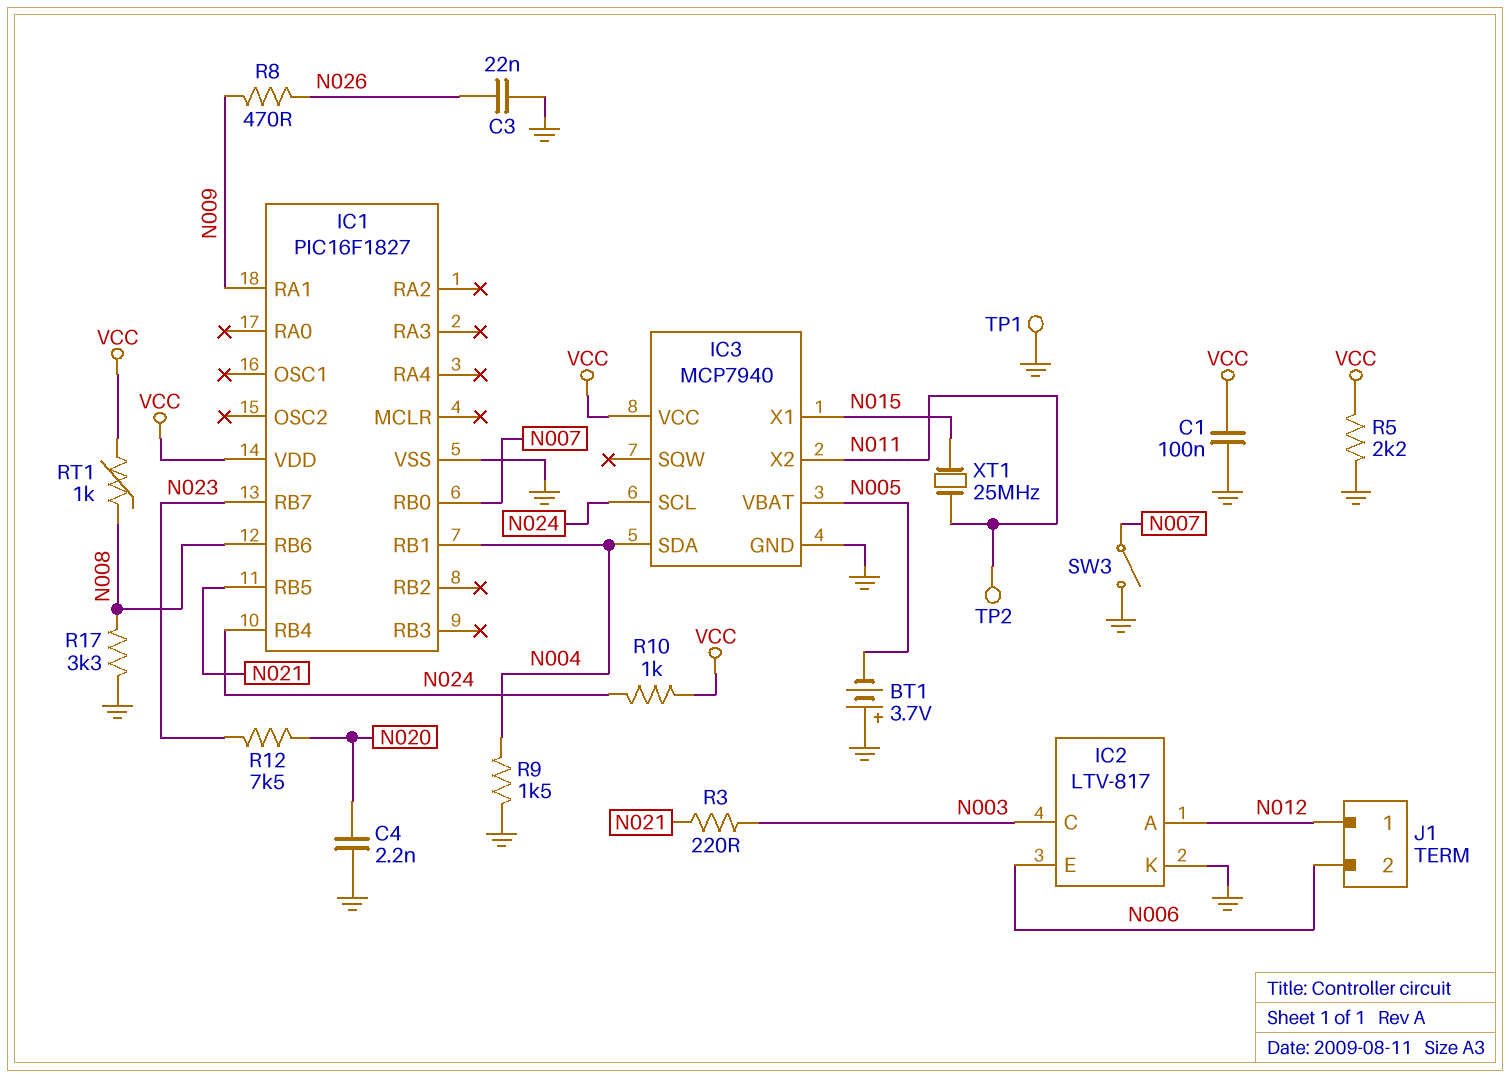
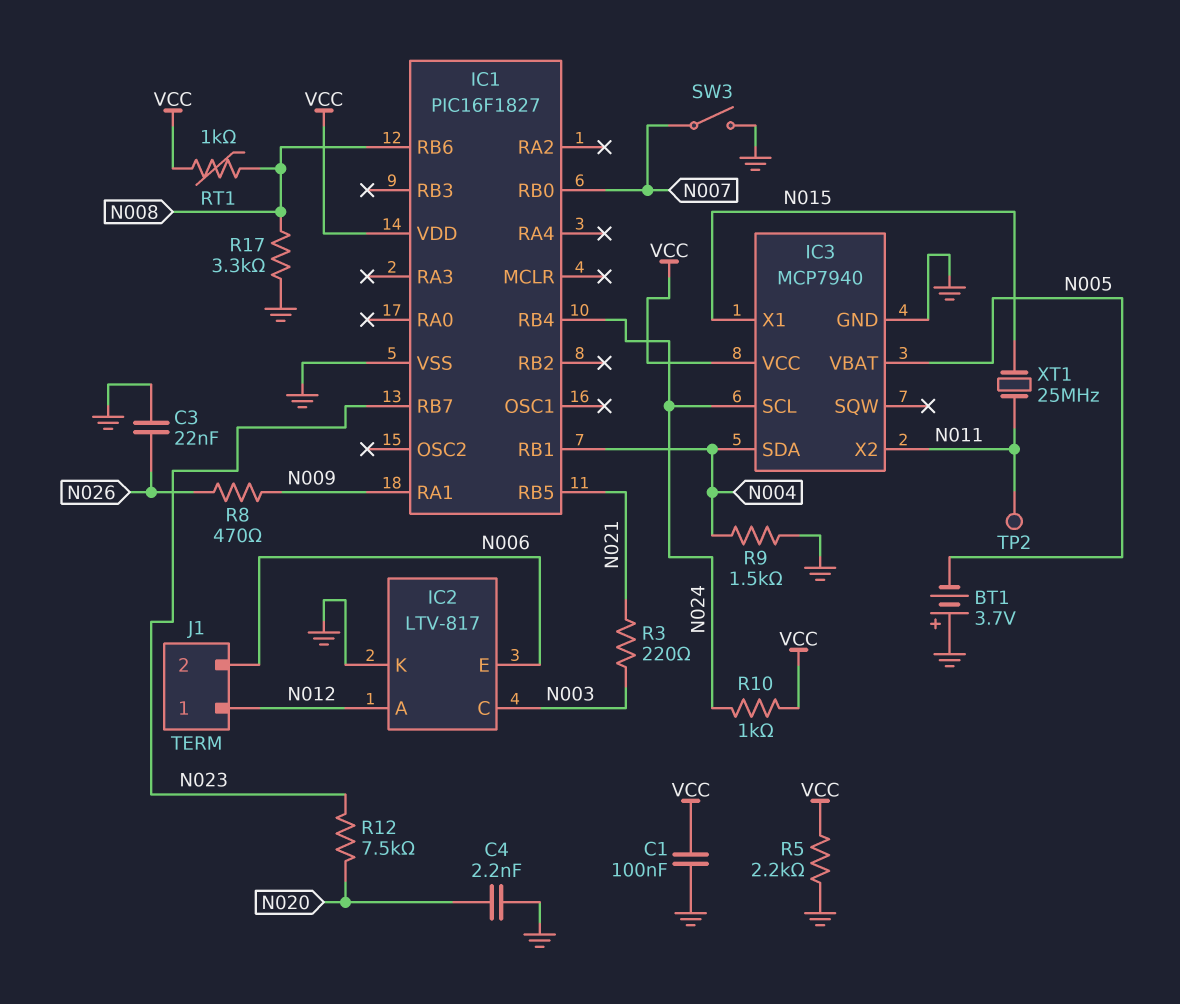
TP1: test point (GND) -> none

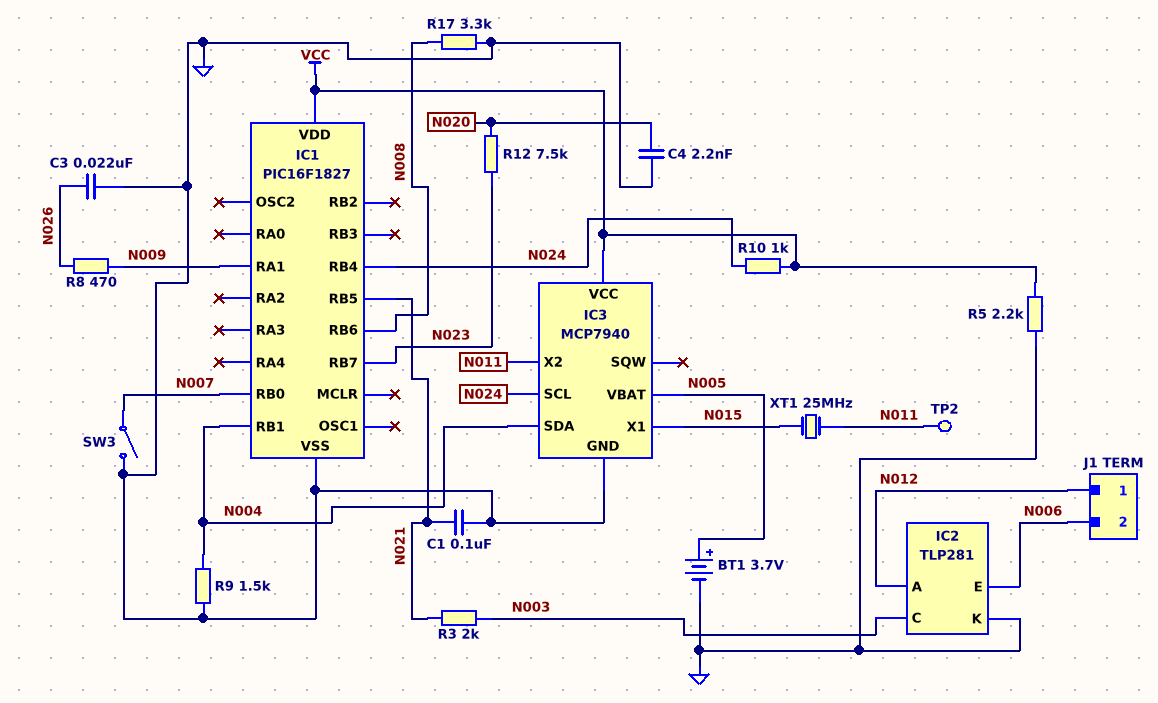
BT1: 3.7V (plus GND, minus N005) -> 3.7V (plus N005, minus GND)
C1: 100nF (GND, VCC) -> 100nF (GND, N021)
IC2: LTV-817 -> TLP281
R3: 220 (N003, N021) -> 2k (N003, N021)
RT1: 1k (N008, VCC) -> none

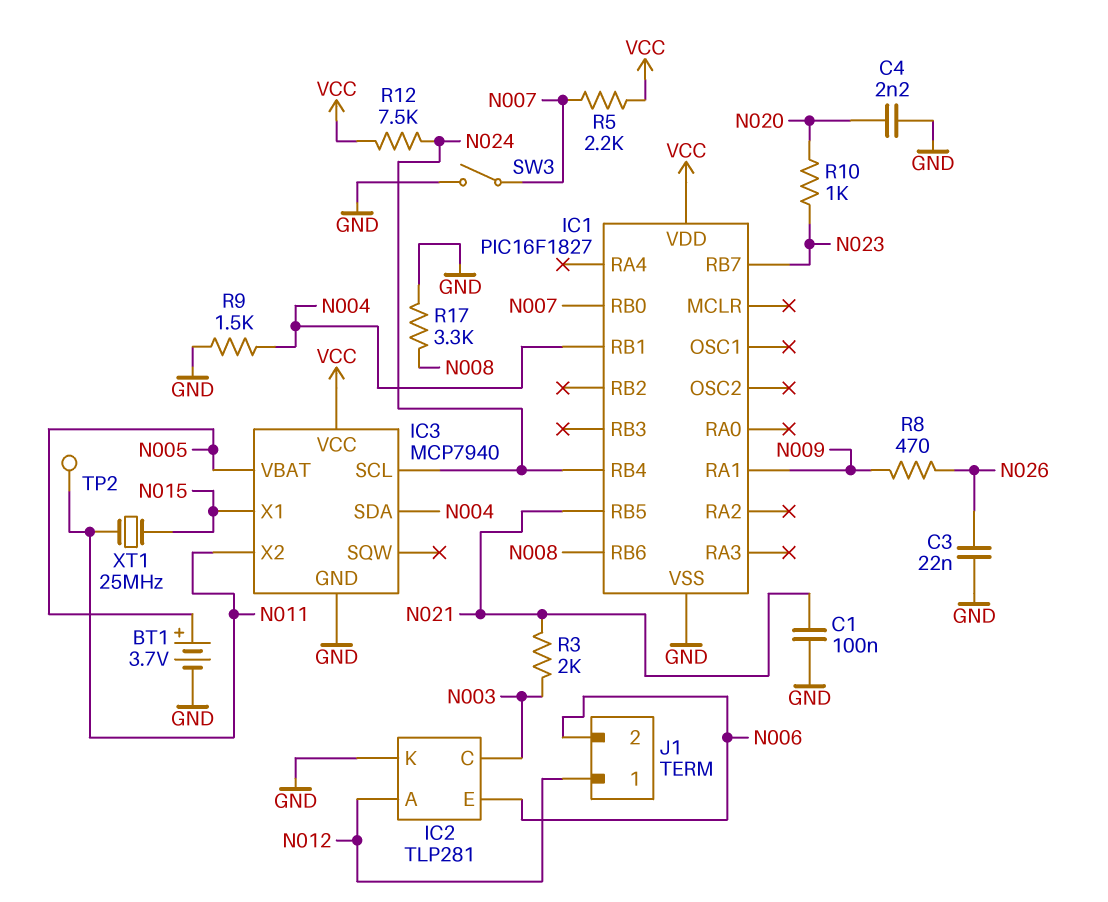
R5: 2.2k (GND, VCC) -> 2.2k (N007, VCC)
R10: 1k (N024, VCC) -> 1k (N020, N023)
R12: 7.5k (N020, N023) -> 7.5k (N024, VCC)

